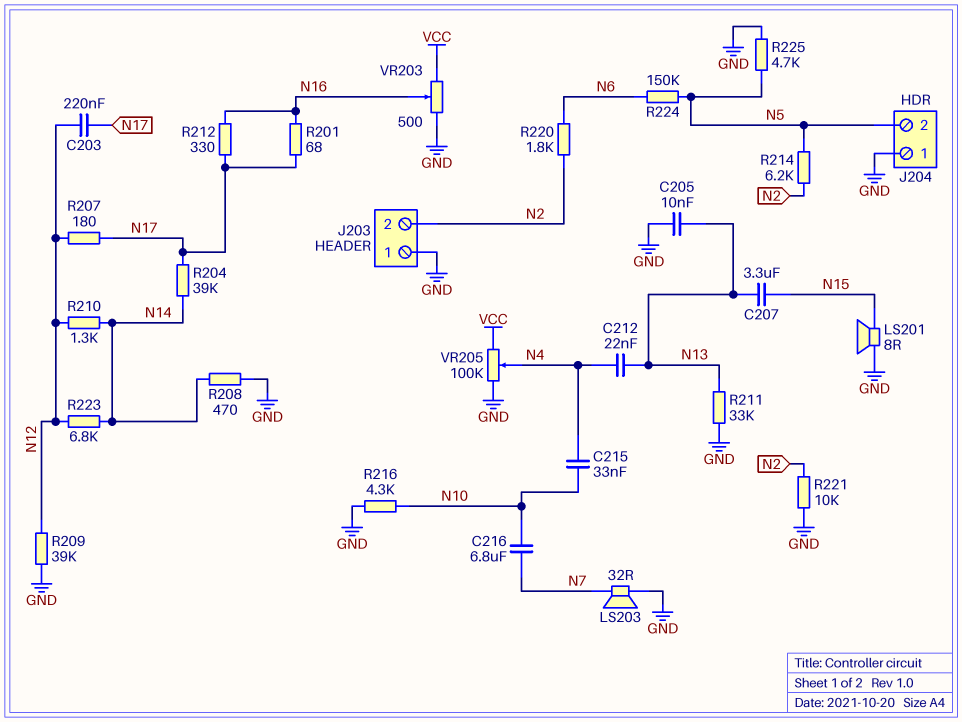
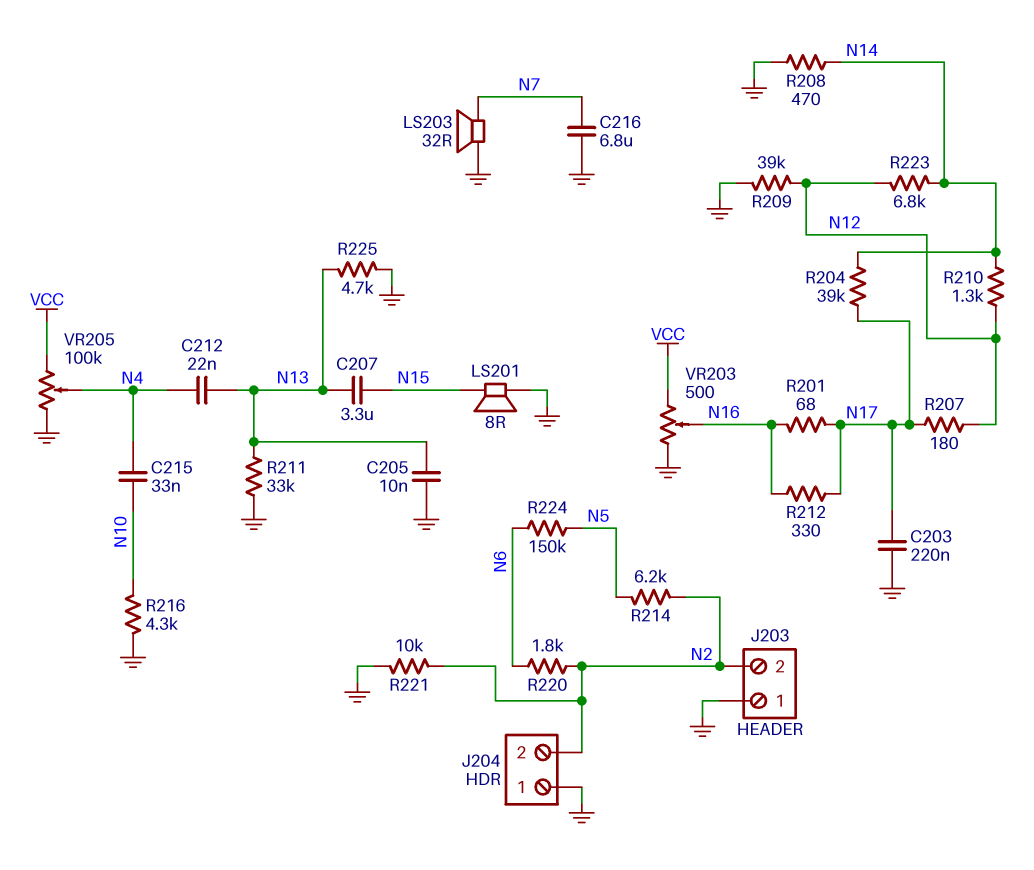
C203: 220nF (N12, N17) -> 220nF (GND, N17)
C216: 6.8uF (N7, N10) -> 6.8uF (GND, N7)
J204 pin 2: N5 -> N2
R225: 4.7k (GND, N5) -> 4.7k (GND, N13)

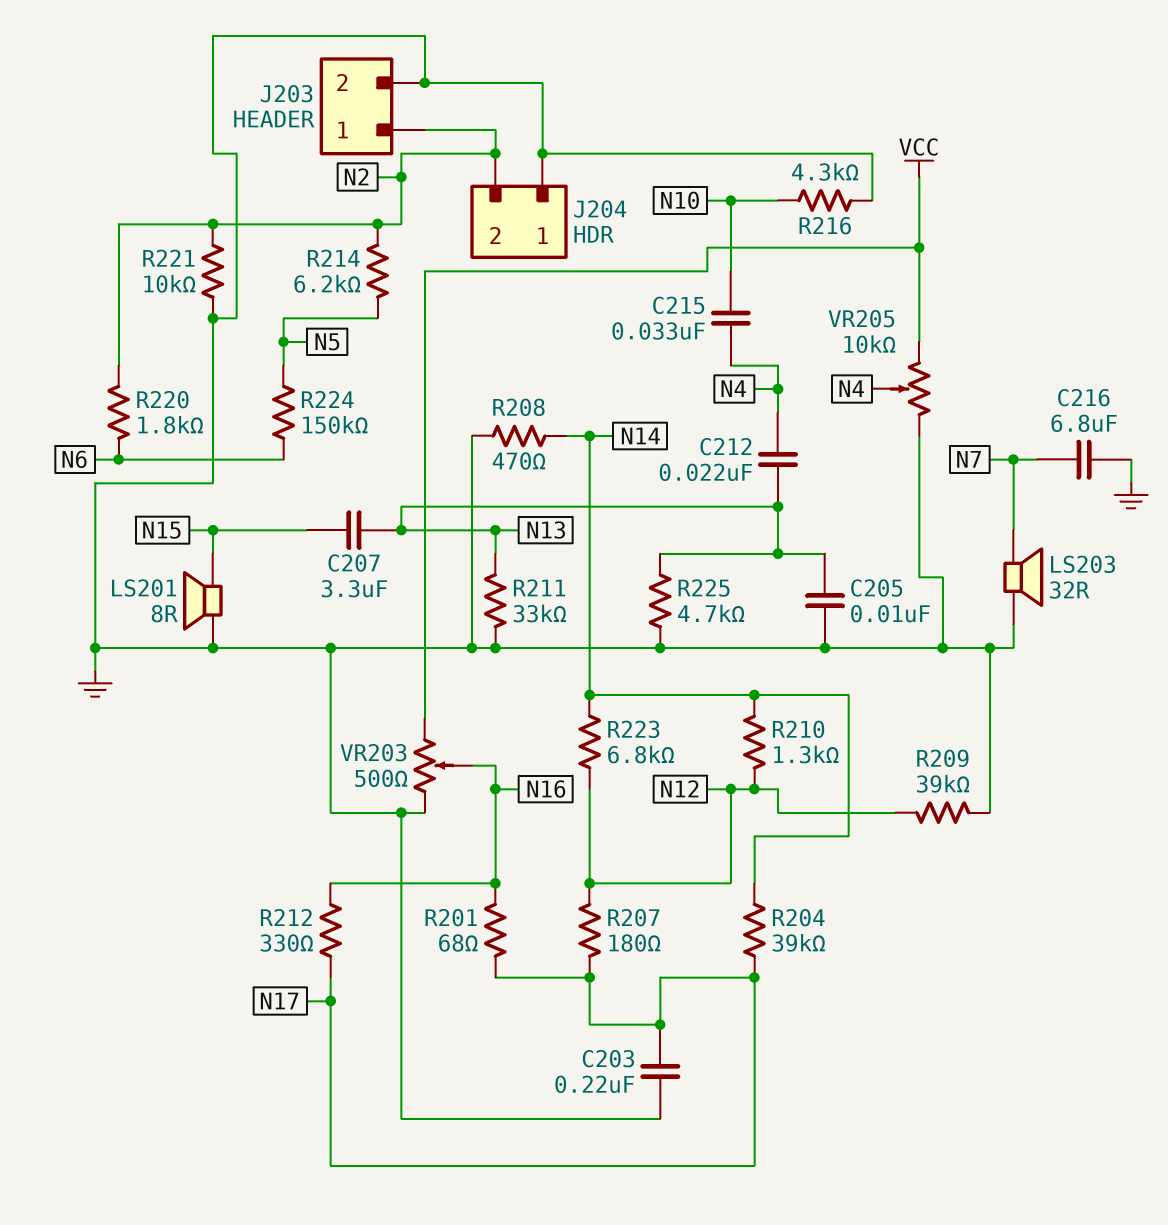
J203 pin 1: GND -> N2
J203 pin 2: N2 -> GND
VR205: 100k (GND, VCC, wiper N4) -> 10k (GND, VCC, wiper N4)

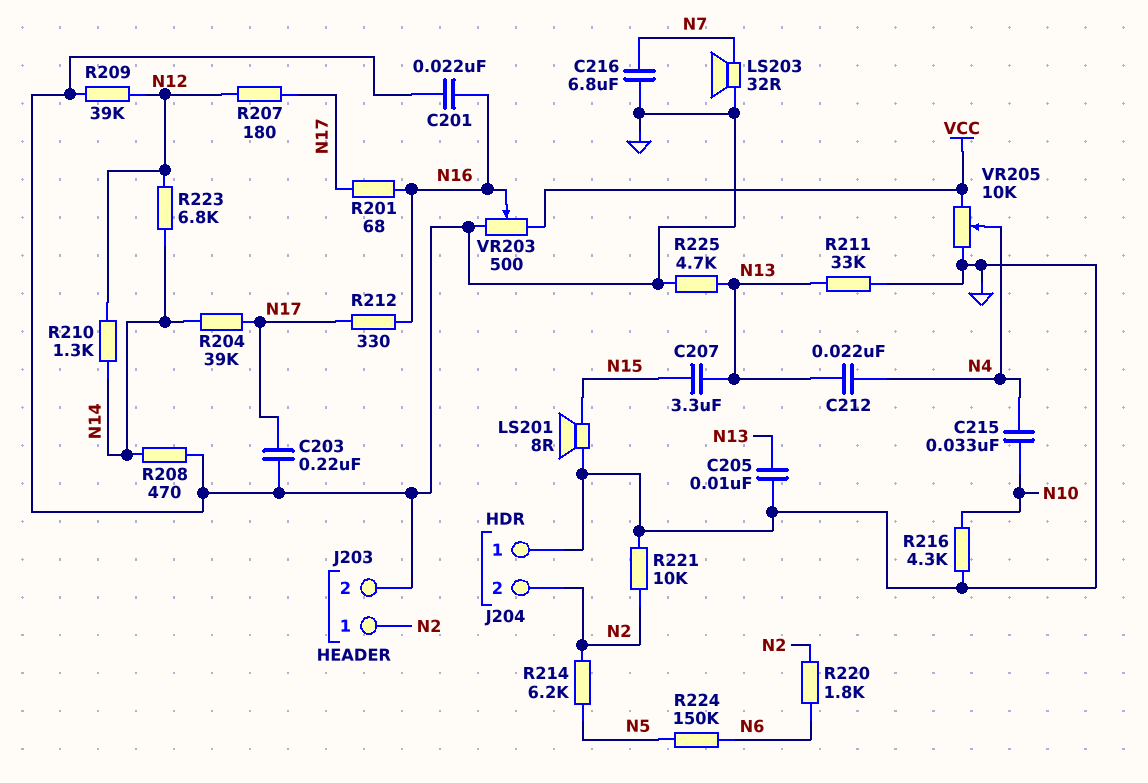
C201: none -> 22nF (GND, N16)

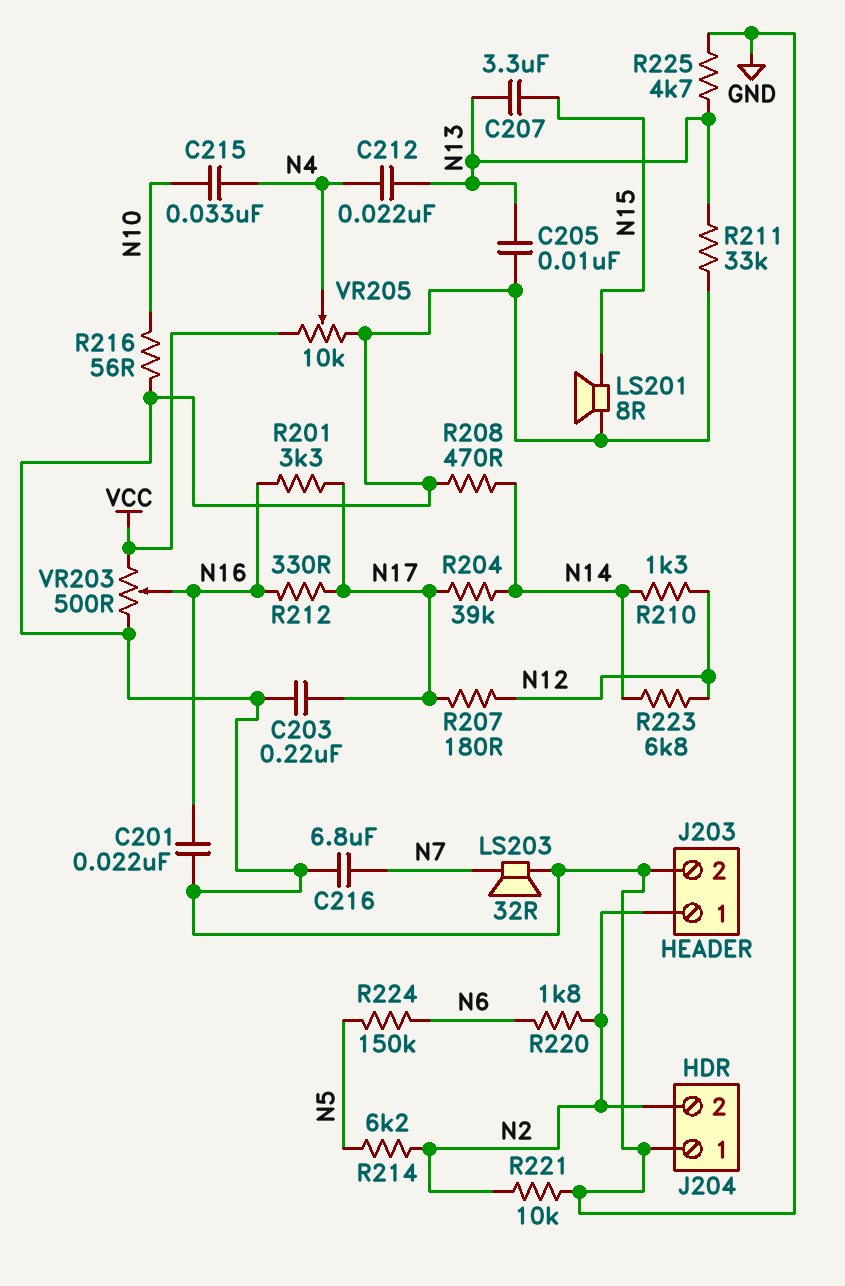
R201: 68 (N16, N17) -> 3.3k (N16, N17)
R209: 39k (GND, N12) -> none
R216: 4.3k (GND, N10) -> 56 (GND, N10)

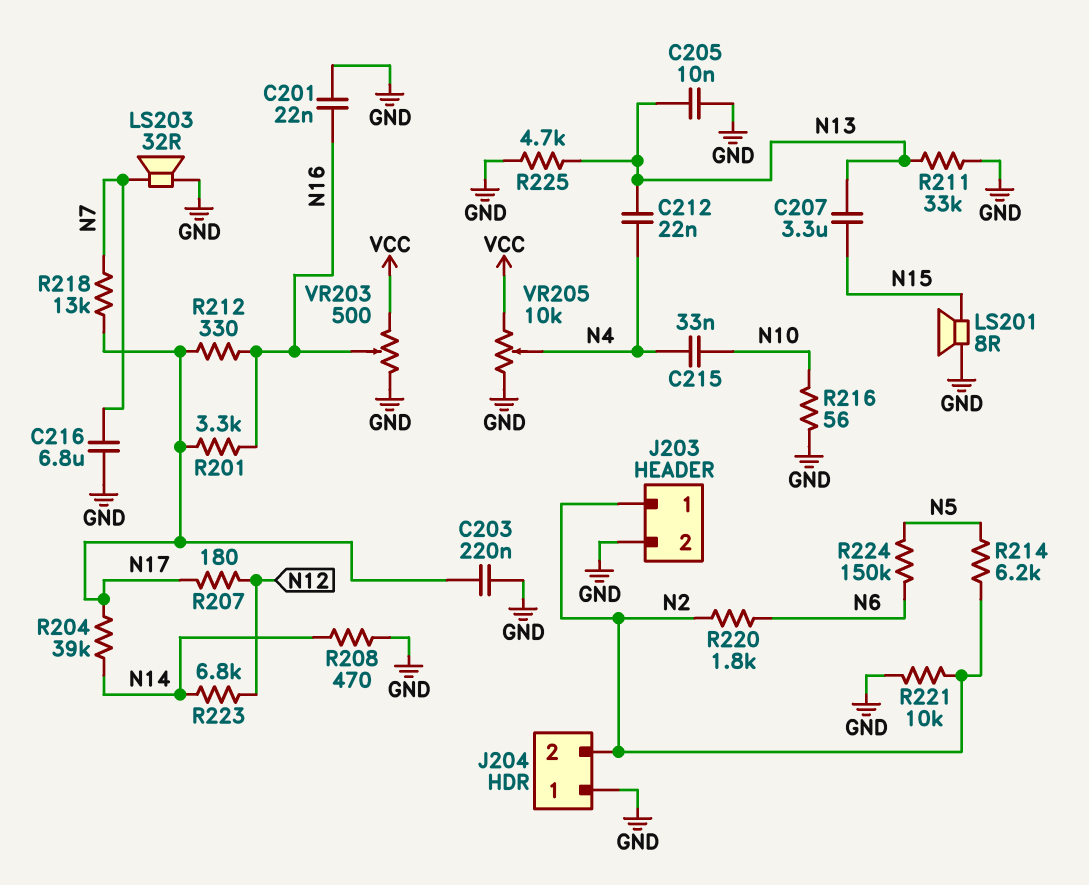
R210: 1.3k (N12, N14) -> none
R218: none -> 13k (N7, N17)

